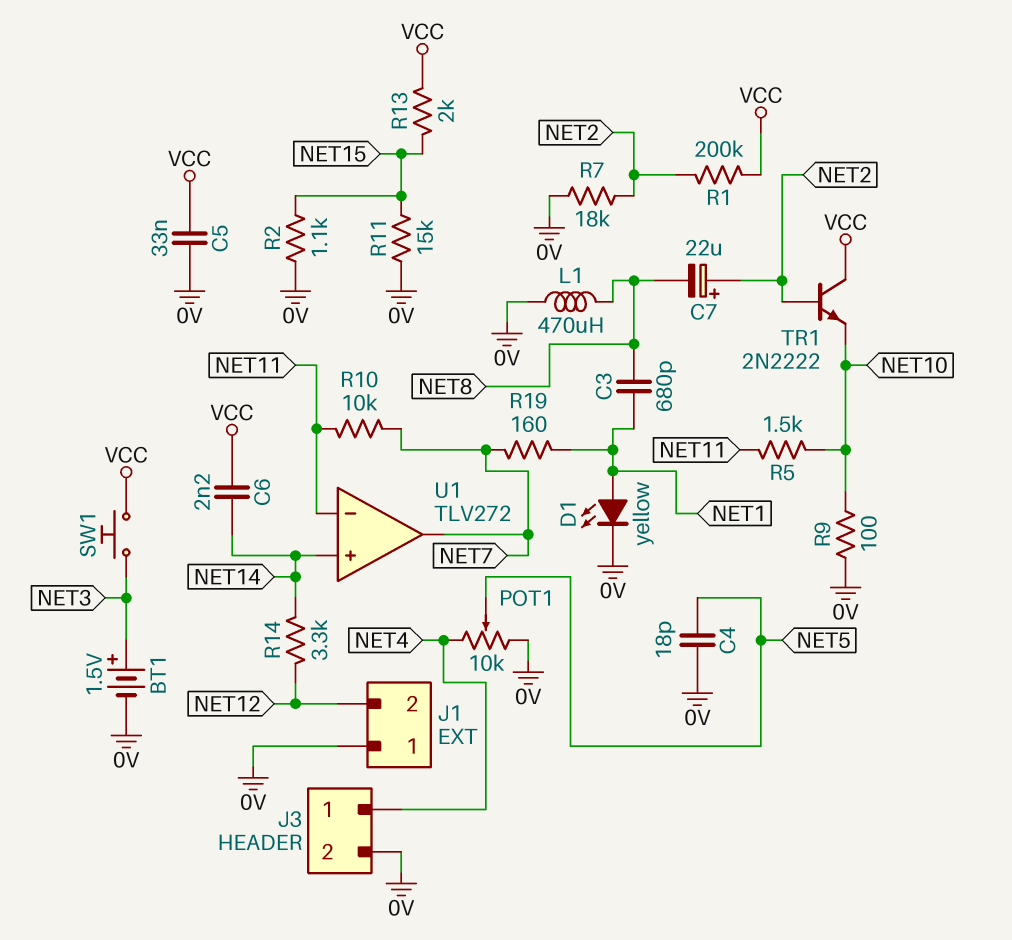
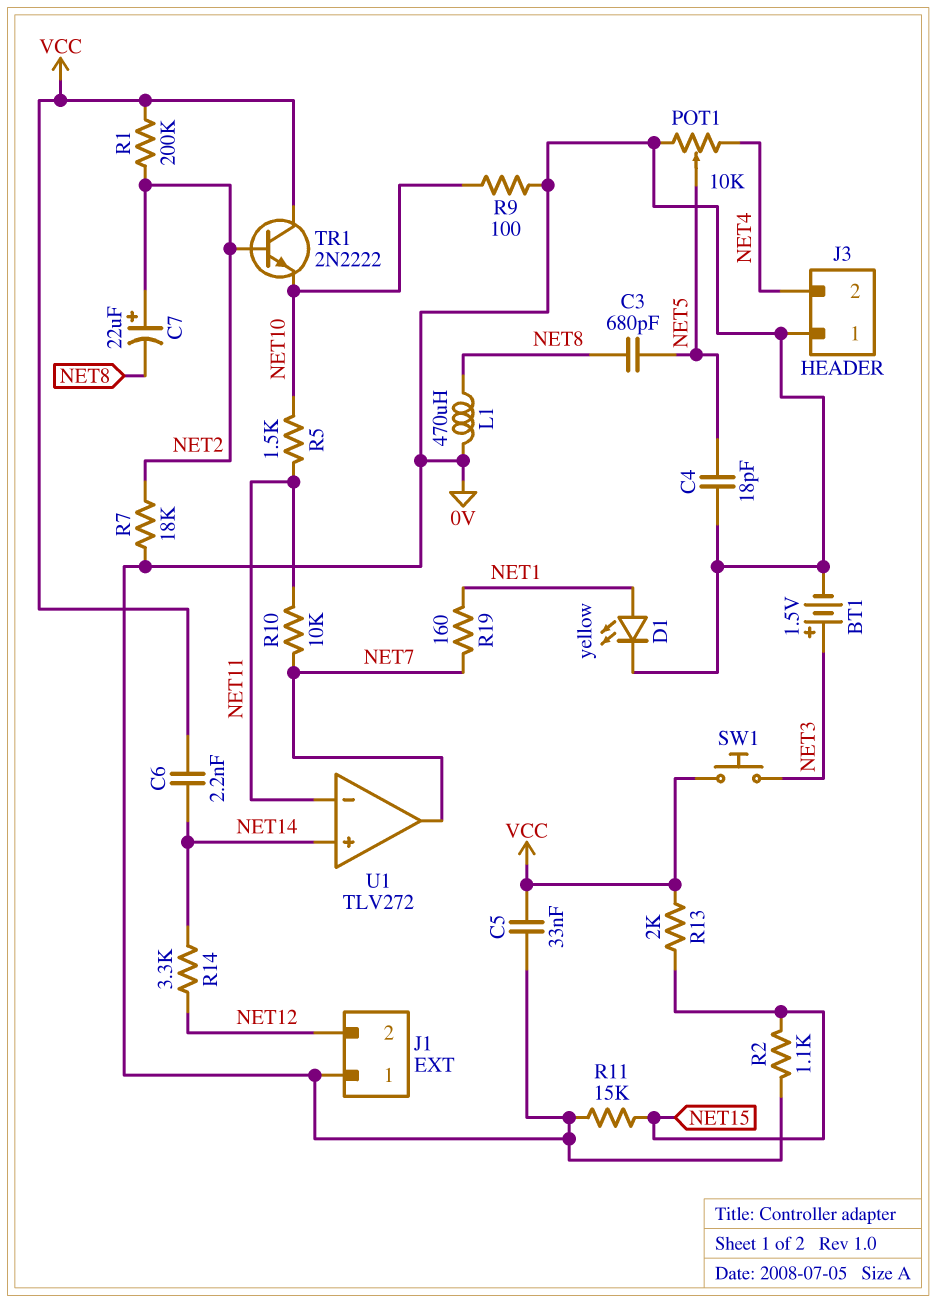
C3: 680pF (NET1, NET8) -> 680pF (NET5, NET8)
J3 pin 1: NET4 -> 0V
J3 pin 2: 0V -> NET4

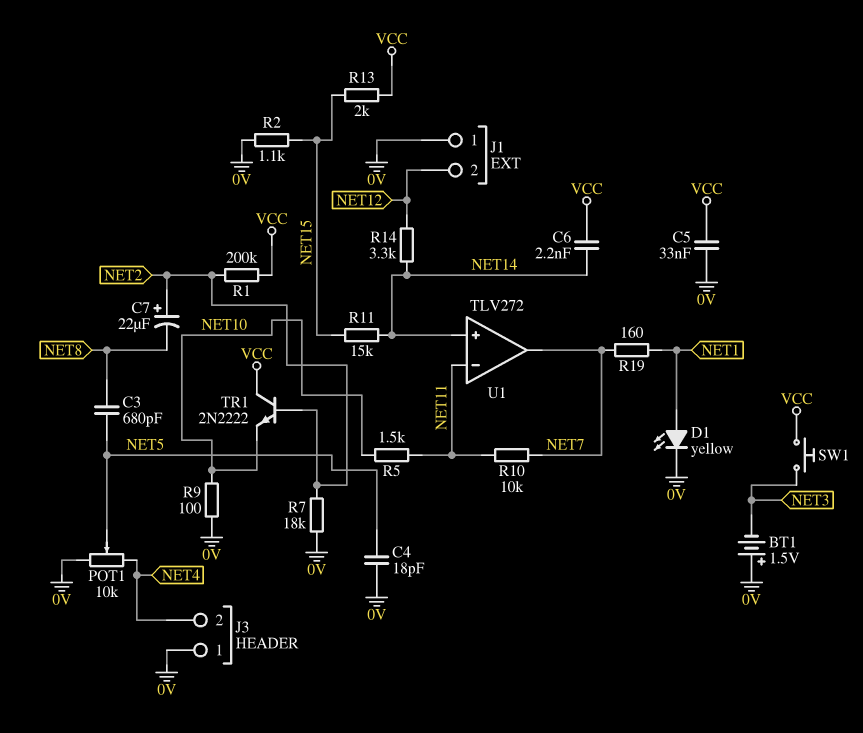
BT1: 1.5V (plus NET3, minus 0V) -> 1.5V (plus 0V, minus NET3)
L1: 470uH (0V, NET8) -> none
R11: 15k (0V, NET15) -> 15k (NET14, NET15)

